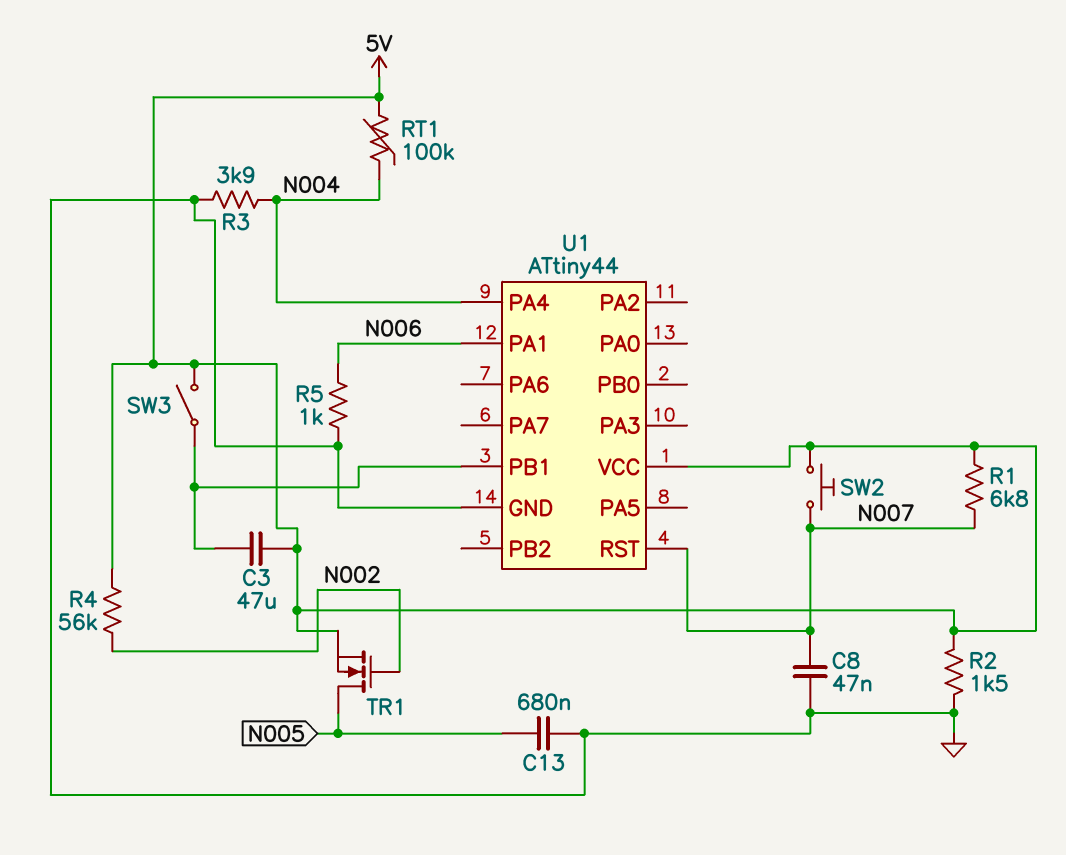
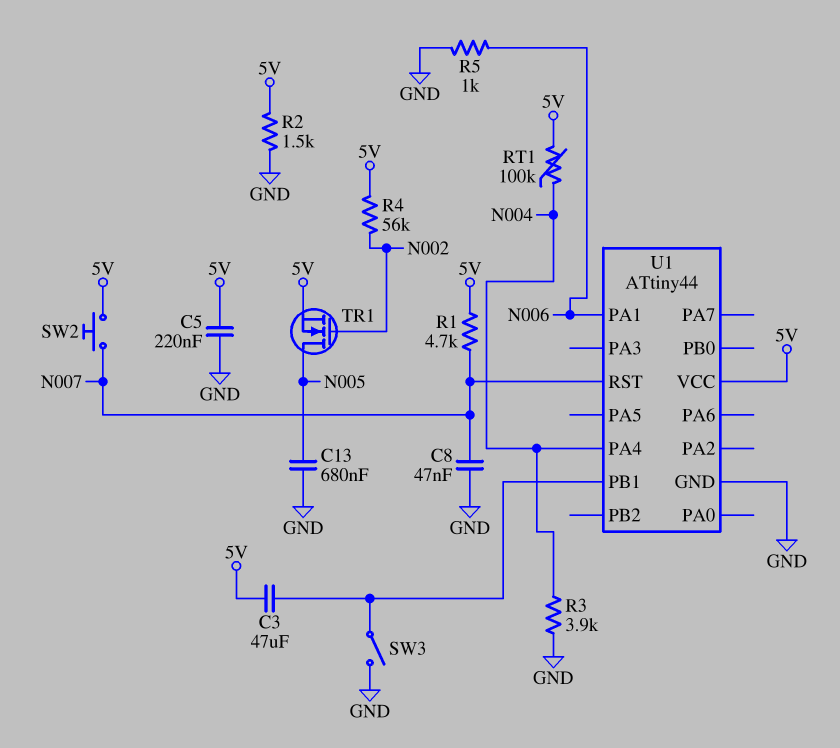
C5: none -> 220nF (5V, GND)
R1: 6.8k (5V, N007) -> 4.7k (5V, N007)
SW3: switch (5V, U1/PB1) -> switch (GND, U1/PB1)

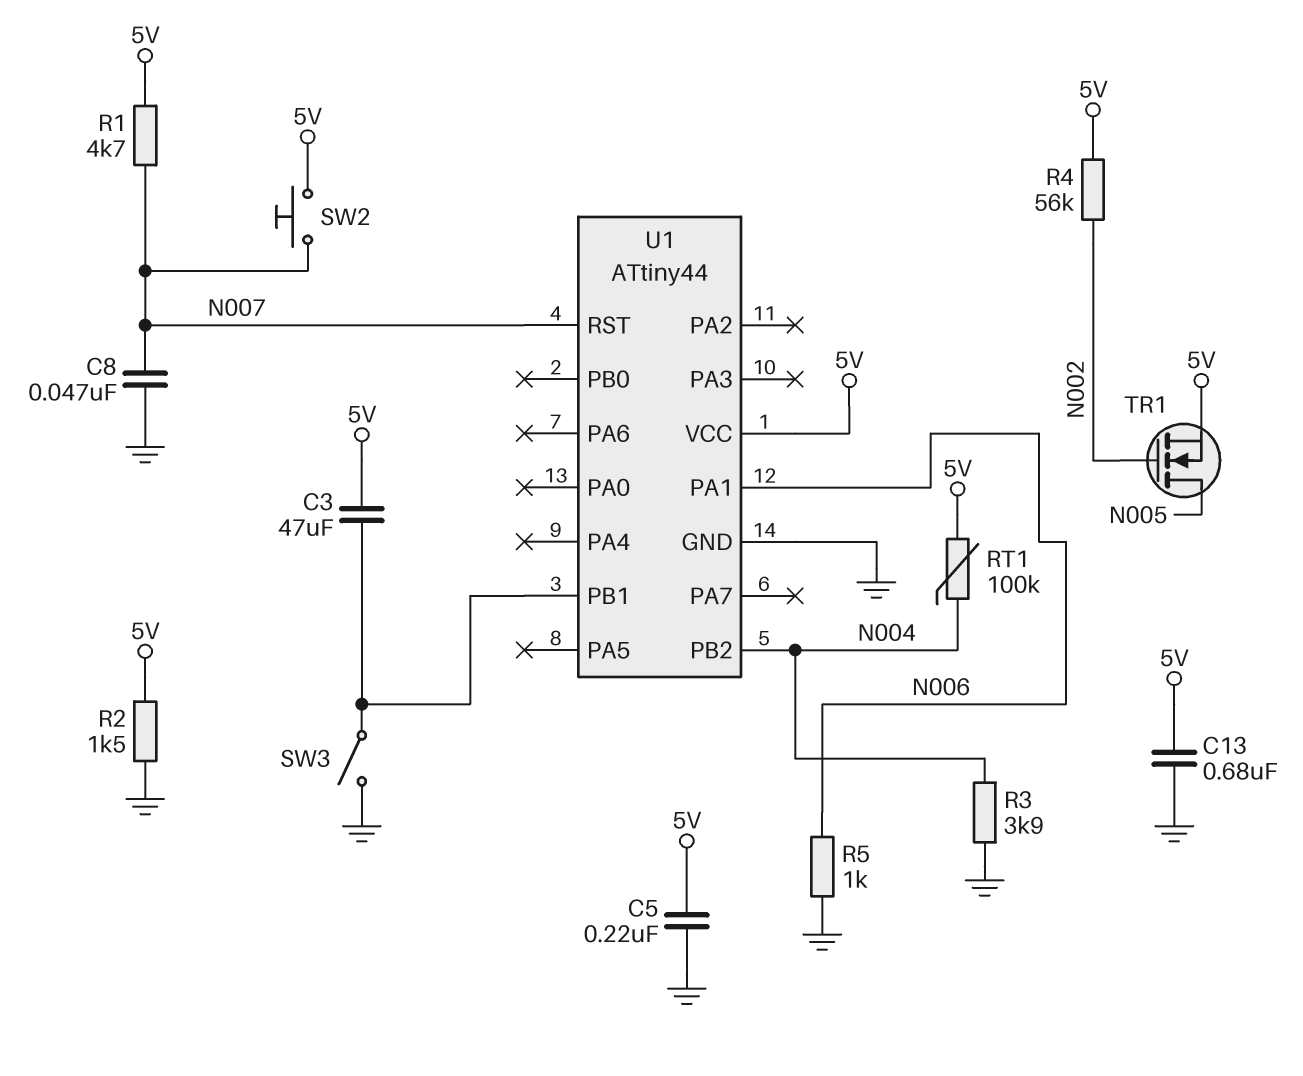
C13: 680nF (GND, N005) -> 680nF (5V, GND)
U1 pin PA4: N004 -> none
U1 pin PB2: none -> N004

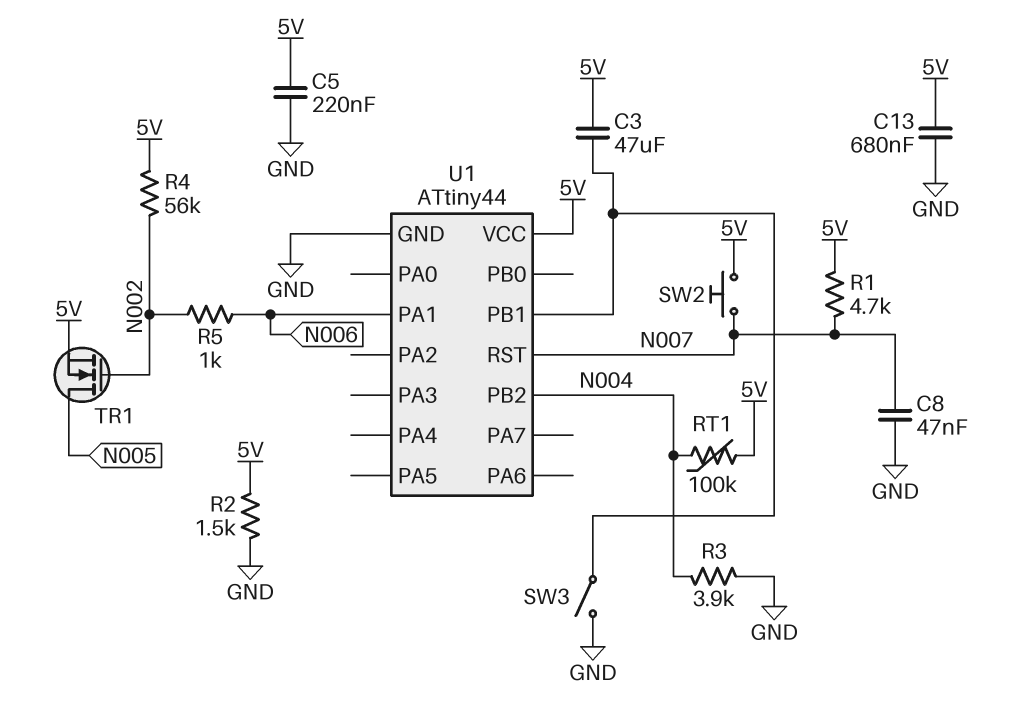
R5: 1k (GND, N006) -> 1k (N002, N006)

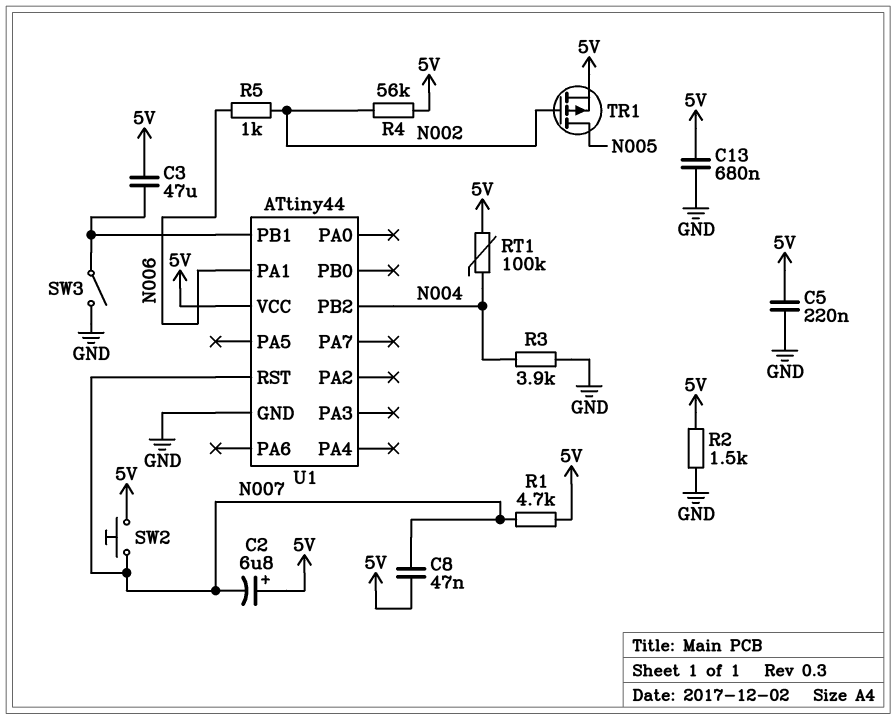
C2: none -> 6.8uF (plus 5V, minus N007)
C8: 47nF (GND, N007) -> 47nF (5V, N007)
TR1: NMOS (G N002, D N005, S 5V) -> PMOS (G N002, D N005, S 5V)

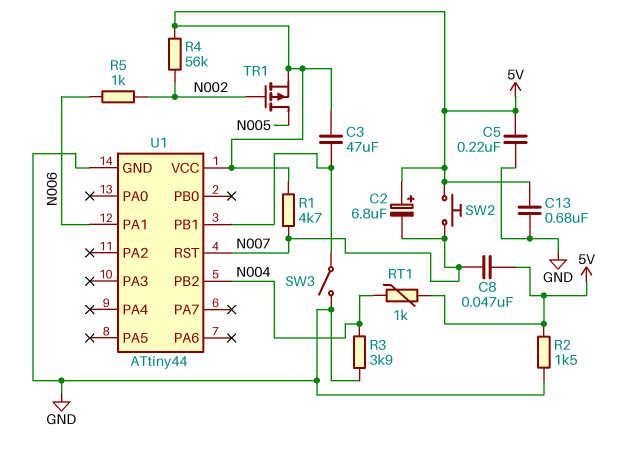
RT1: 100k (5V, N004) -> 1k (5V, N004)

